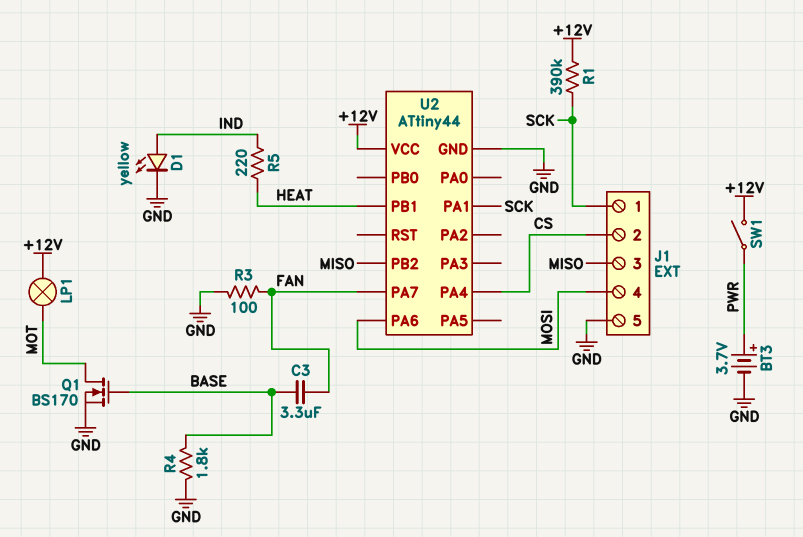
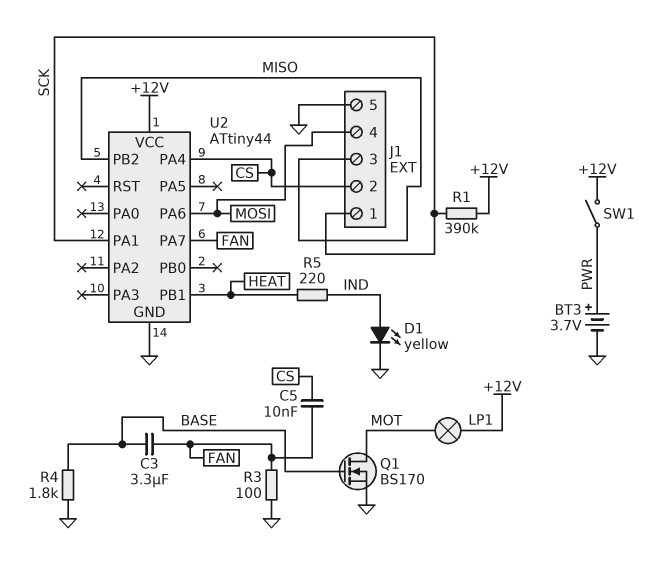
C5: none -> 10nF (CS, FAN)

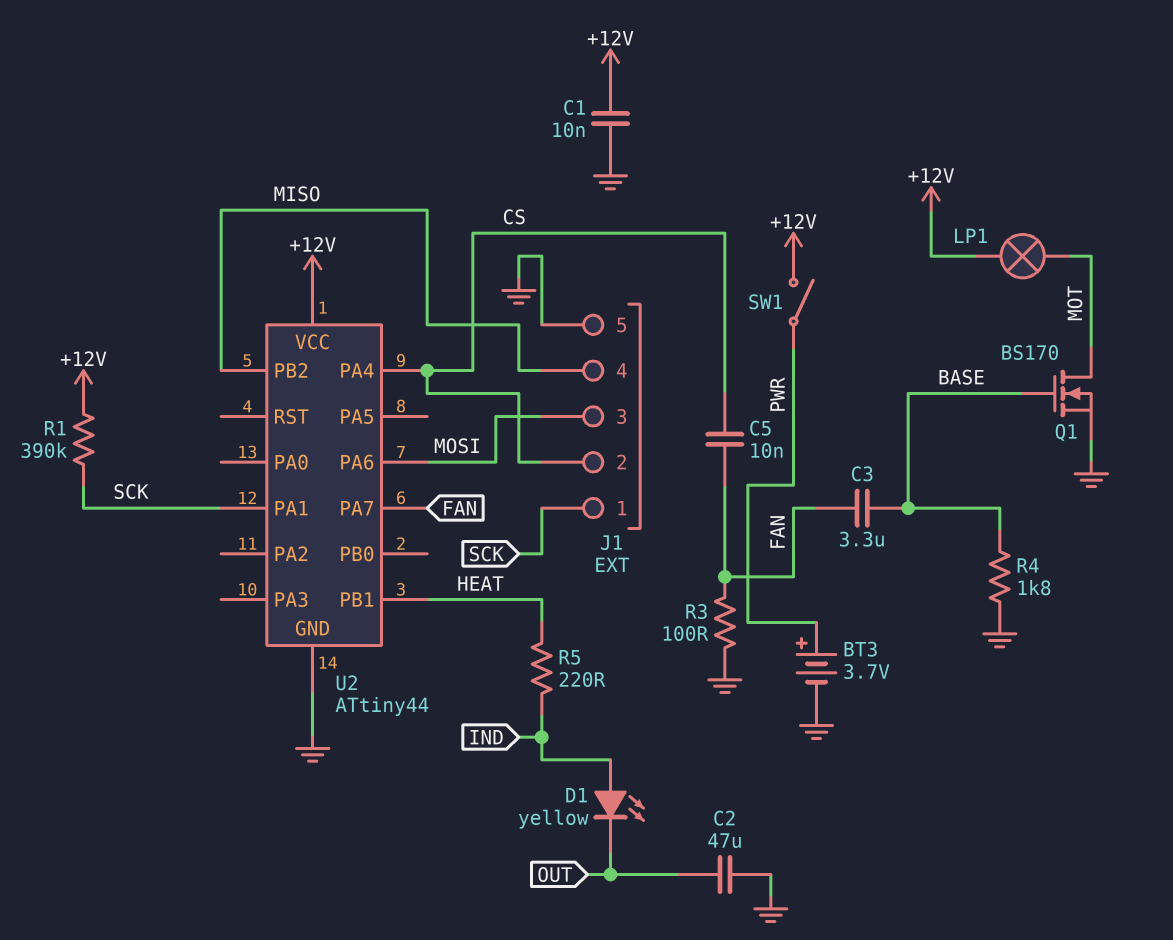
C1: none -> 10nF (+12V, GND)
C2: none -> 47uF (GND, OUT)
D1: LED yellow (A IND, K GND) -> LED yellow (A IND, K OUT)
J1 pin 3: MISO -> MOSI
J1 pin 4: MOSI -> MISO

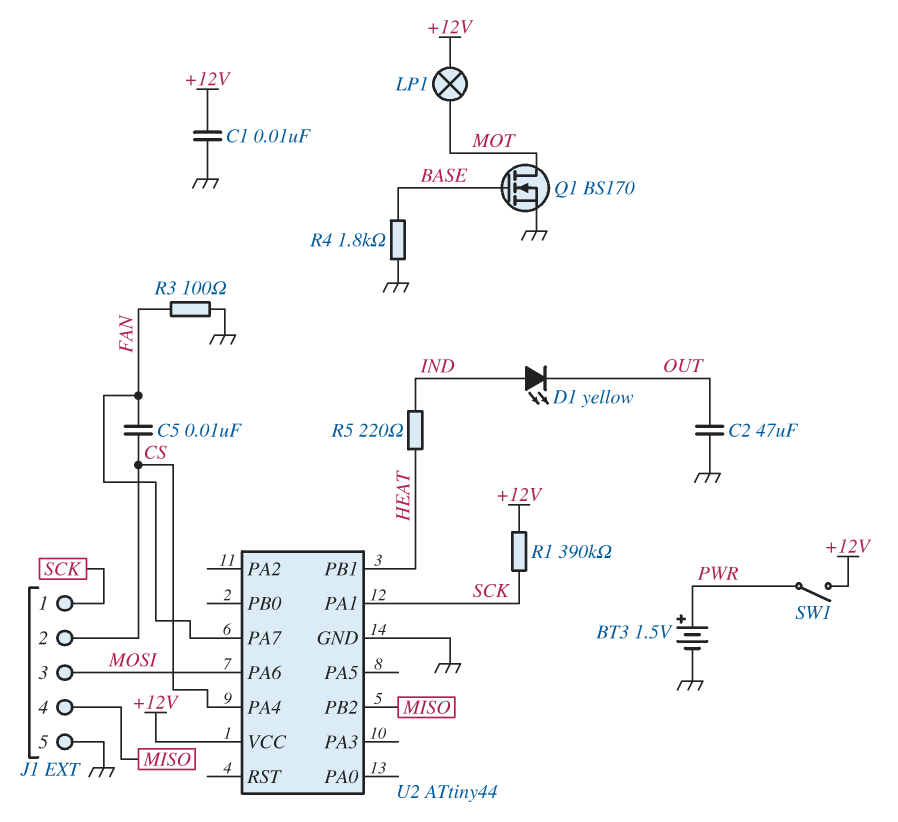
BT3: 3.7V (plus PWR, minus GND) -> 1.5V (plus PWR, minus GND)
C3: 3.3uF (BASE, FAN) -> none

